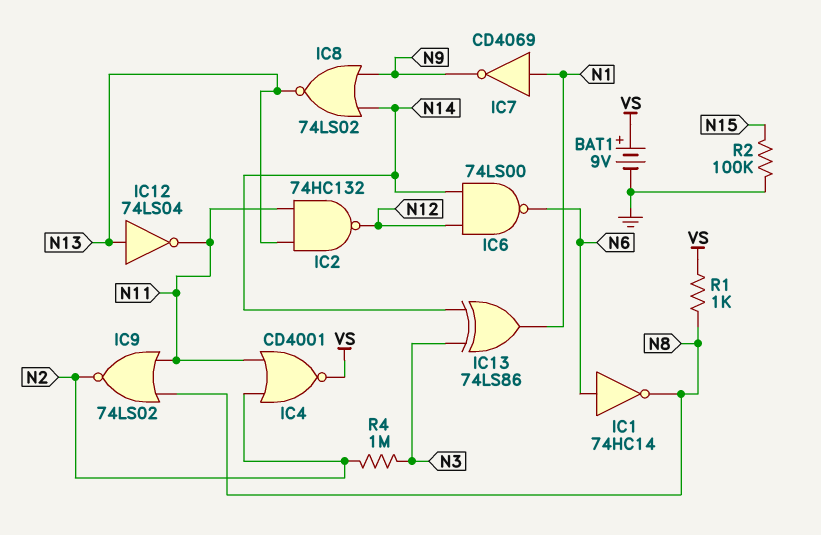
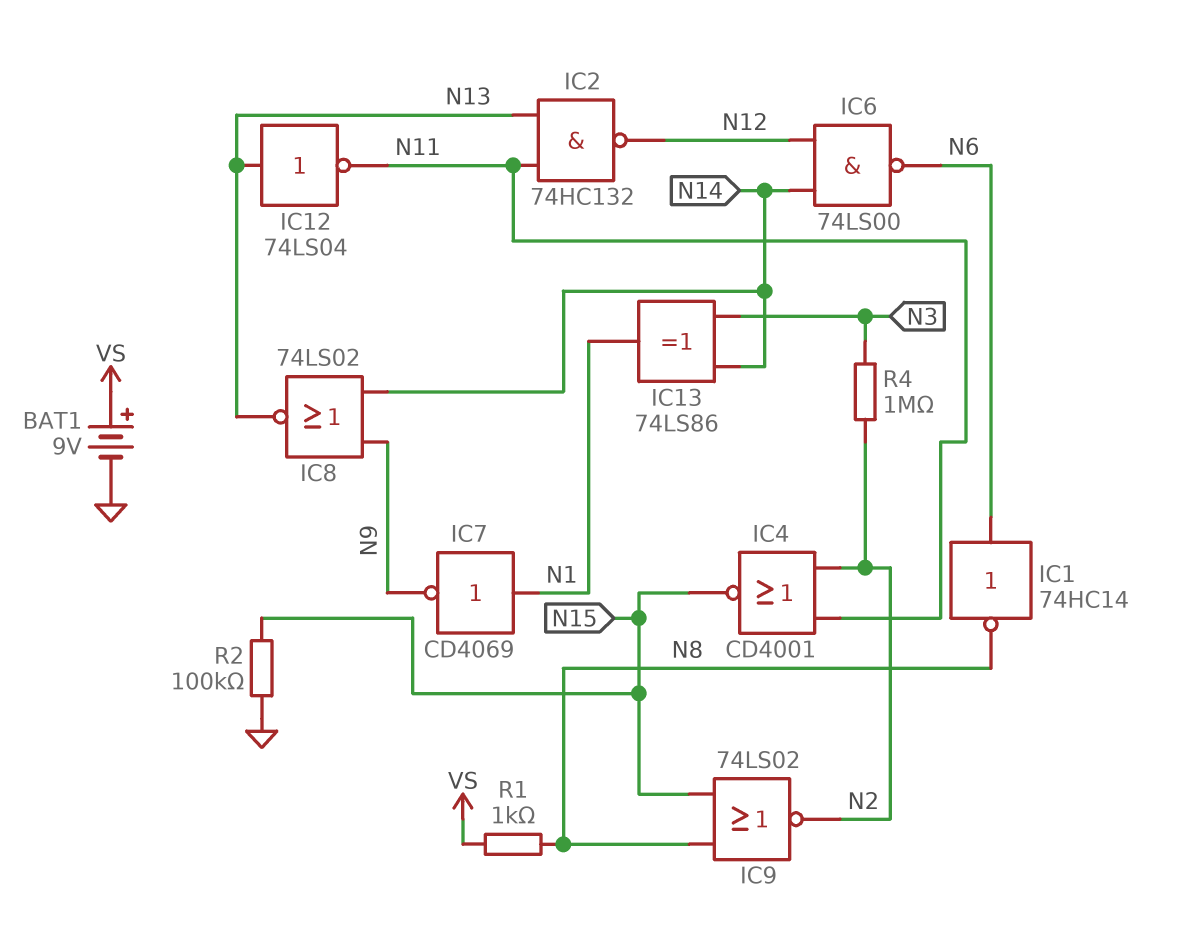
IC4: NOR CD4001 (in N2, in N11, out VS) -> NOR CD4001 (in N2, in N11, out N15)
IC9: NOR 74LS02 (in N8, in N11, out N2) -> NOR 74LS02 (in N8, in N15, out N2)

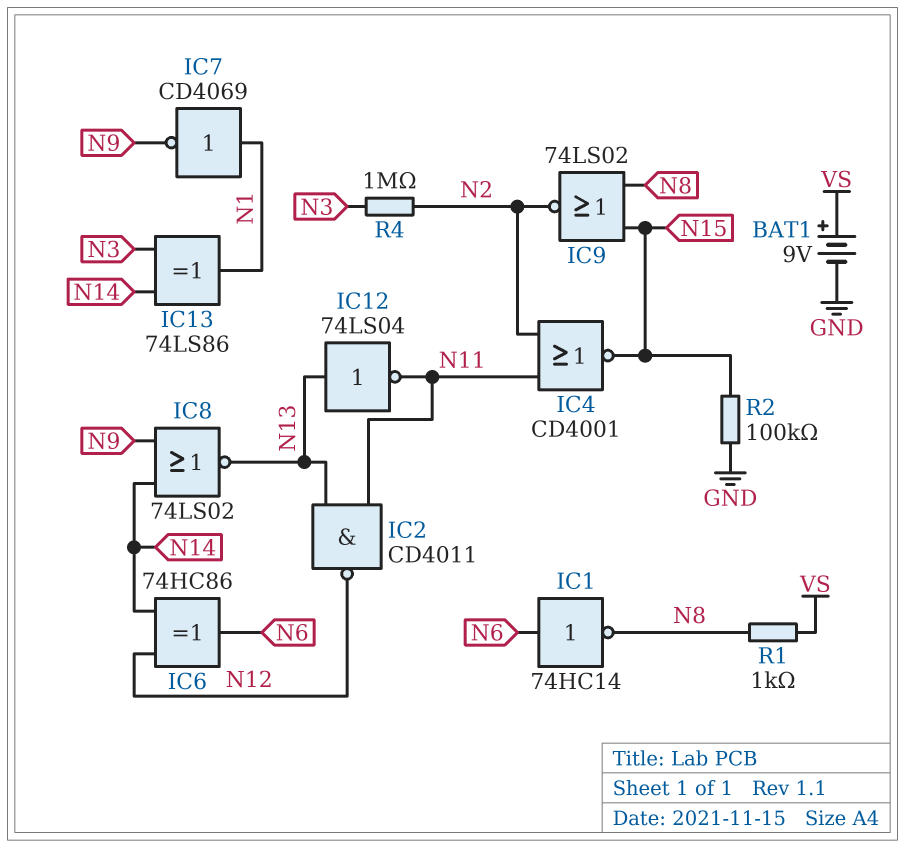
IC2: NAND 74HC132 (in N11, in N13, out N12) -> NAND CD4011 (in N11, in N13, out N12)
IC6: NAND 74LS00 (in N12, in N14, out N6) -> XOR 74HC86 (in N12, in N14, out N6)

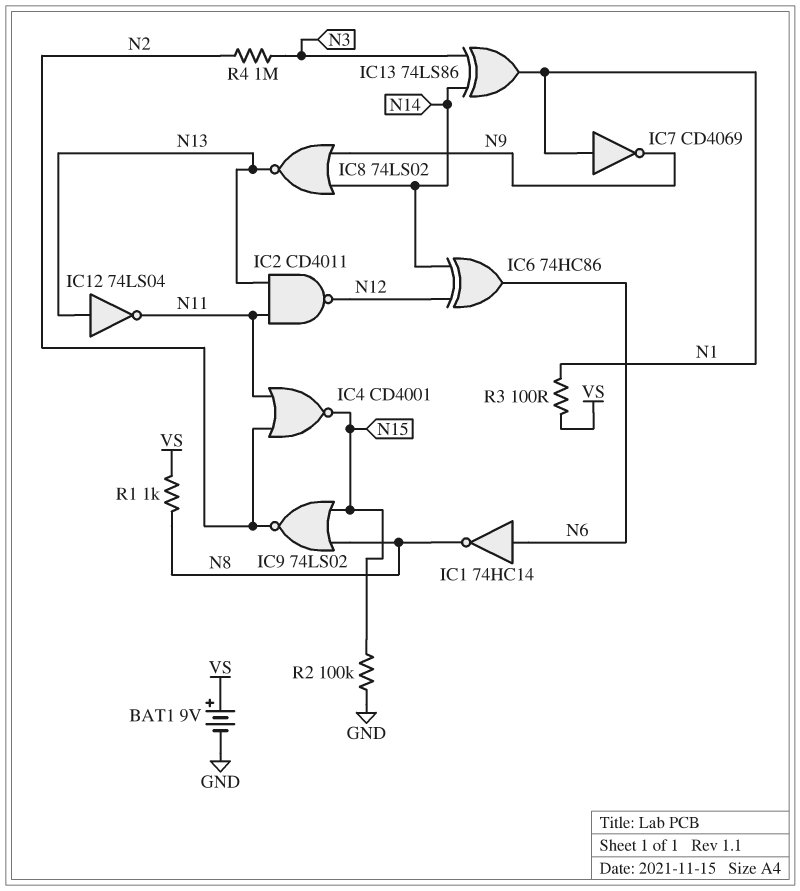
R3: none -> 100 (N1, VS)

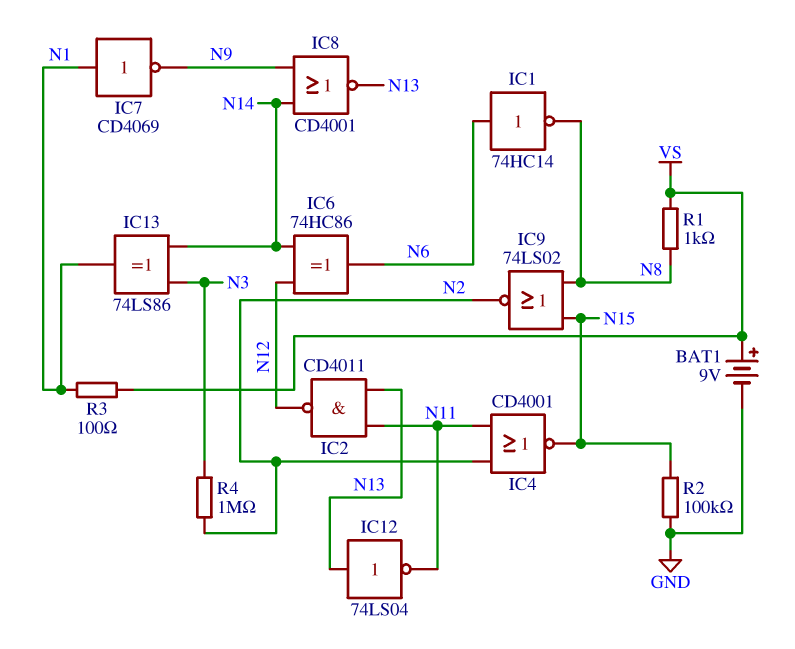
IC8: NOR 74LS02 (in N9, in N14, out N13) -> NOR CD4001 (in N9, in N14, out N13)

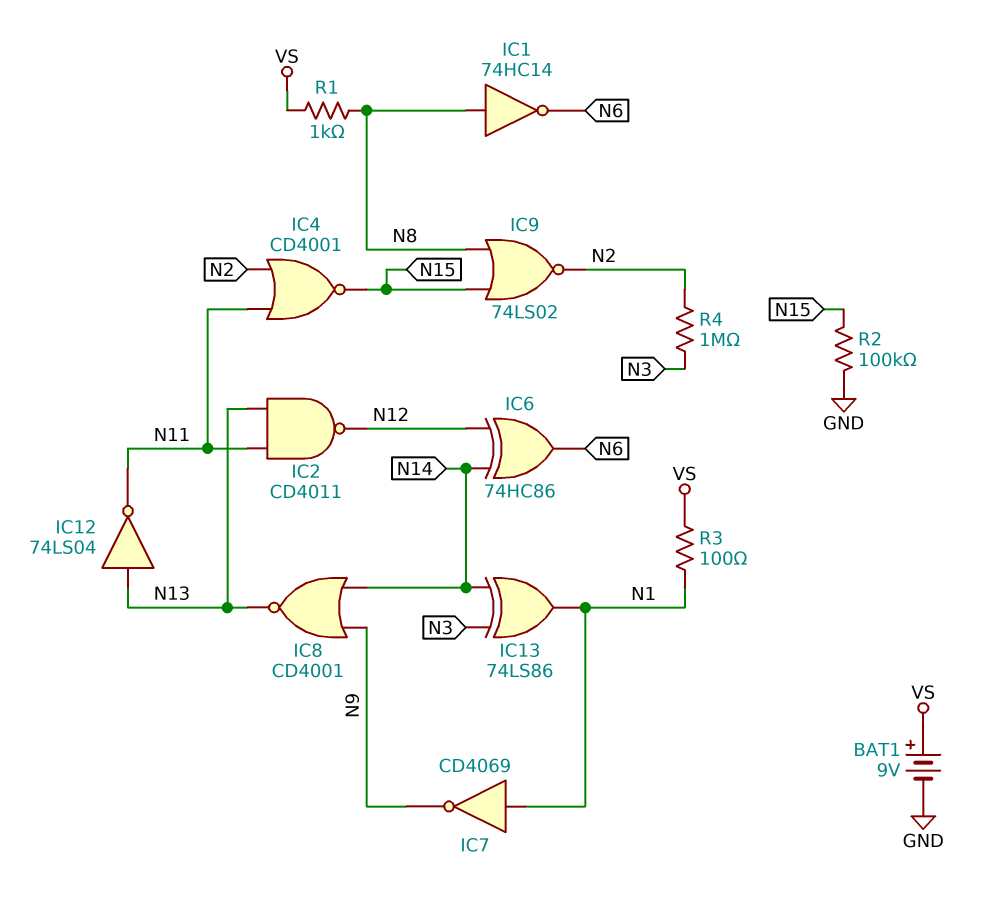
IC1: NOT 74HC14 (in N6, out N8) -> NOT 74HC14 (in N8, out N6)

